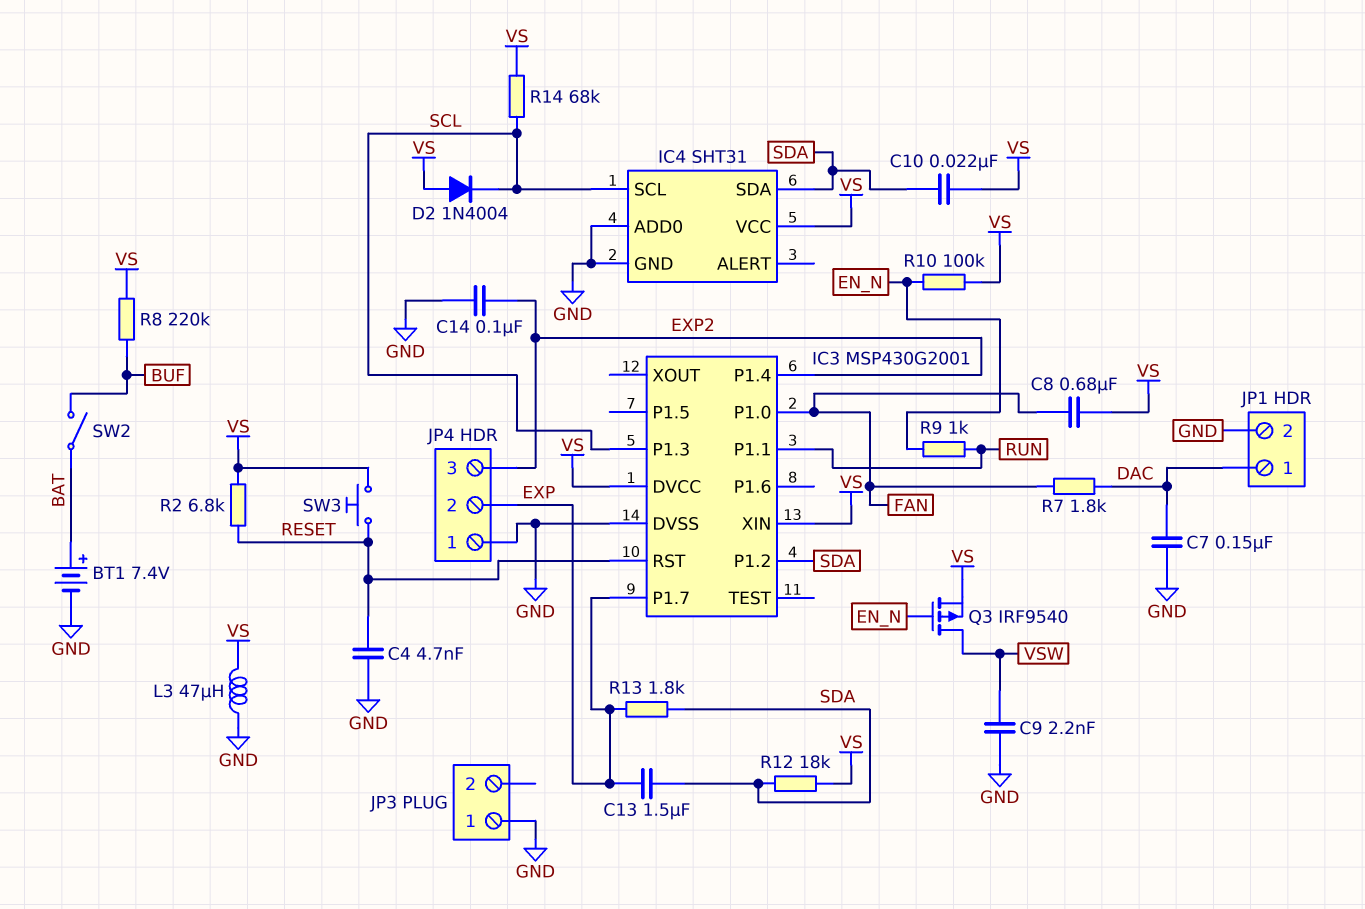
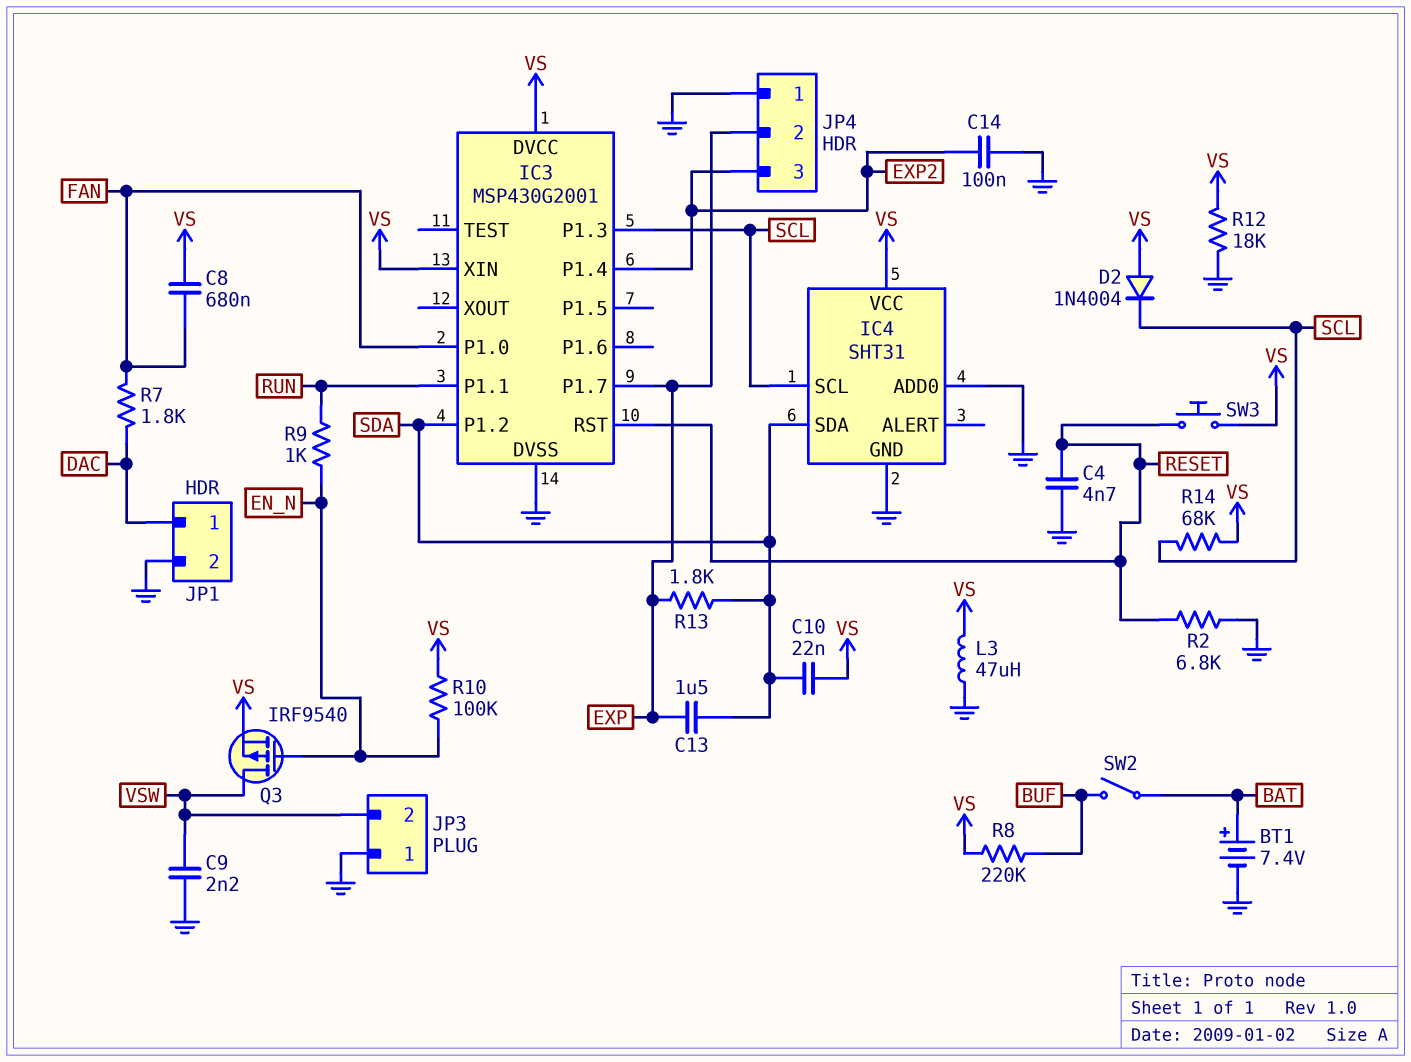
C7: 150nF (DAC, GND) -> none
JP3 pin 2: none -> VSW
R2: 6.8k (RESET, VS) -> 6.8k (GND, RESET)
R12: 18k (SDA, VS) -> 18k (GND, VS)

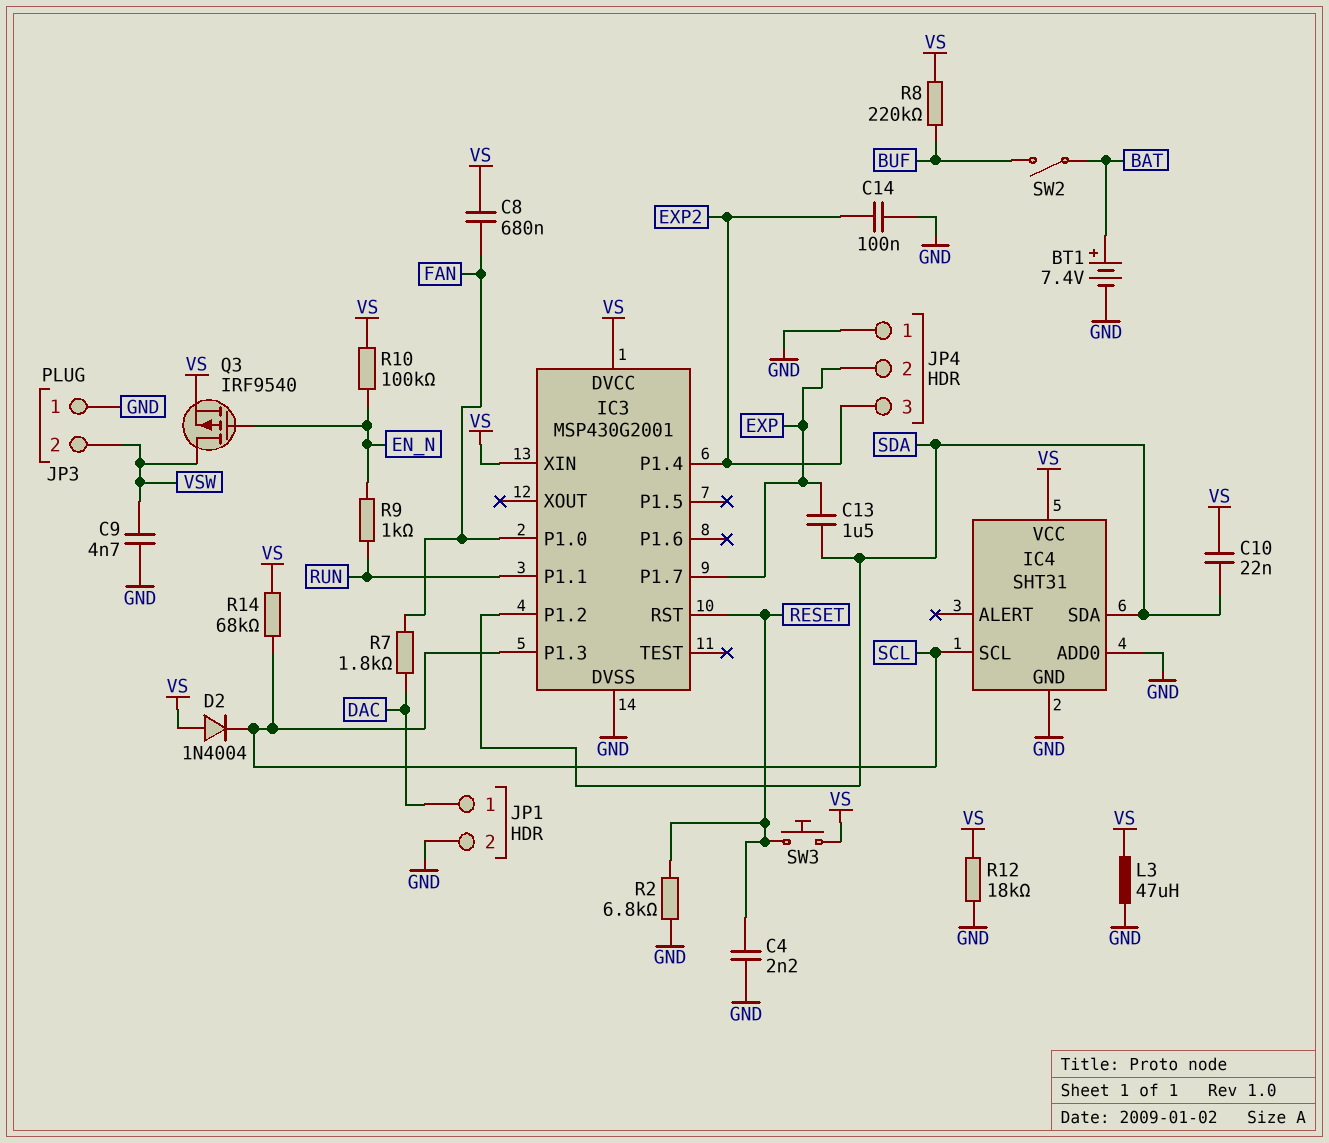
C4: 4.7nF (GND, RESET) -> 2.2nF (GND, RESET)
C9: 2.2nF (GND, VSW) -> 4.7nF (GND, VSW)
R13: 1.8k (EXP, SDA) -> none

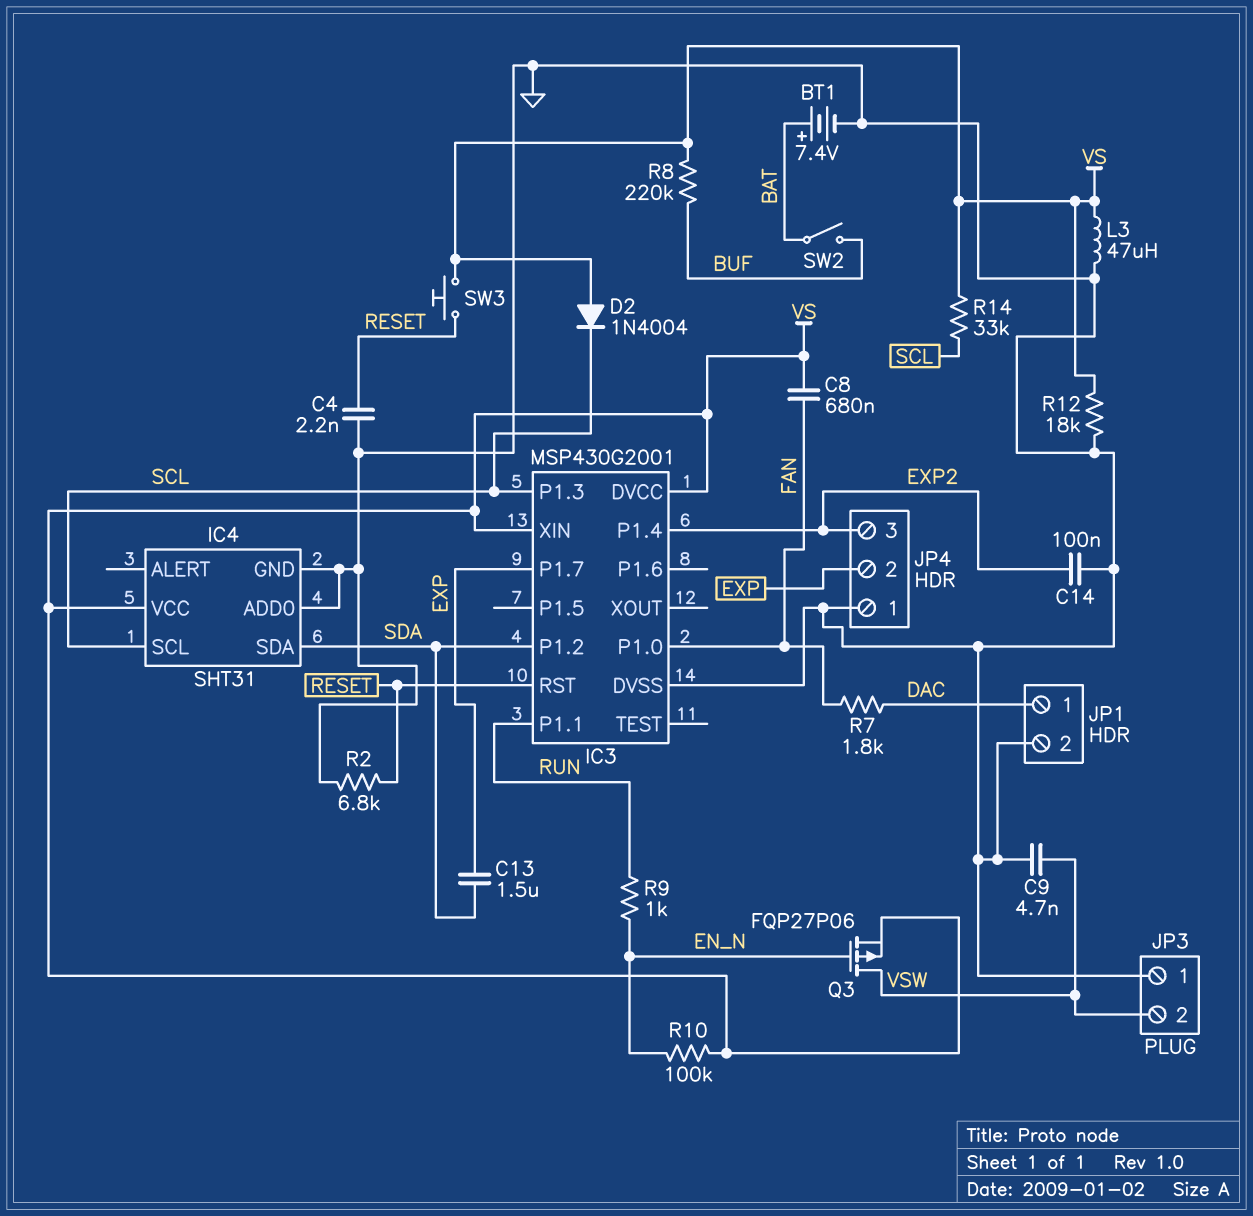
C10: 22nF (SDA, VS) -> none
Q3: PMOS IRF9540 (G EN_N, D VSW, S VS) -> PMOS FQP27P06 (G EN_N, D VSW, S VS)
R14: 68k (SCL, VS) -> 33k (SCL, VS)

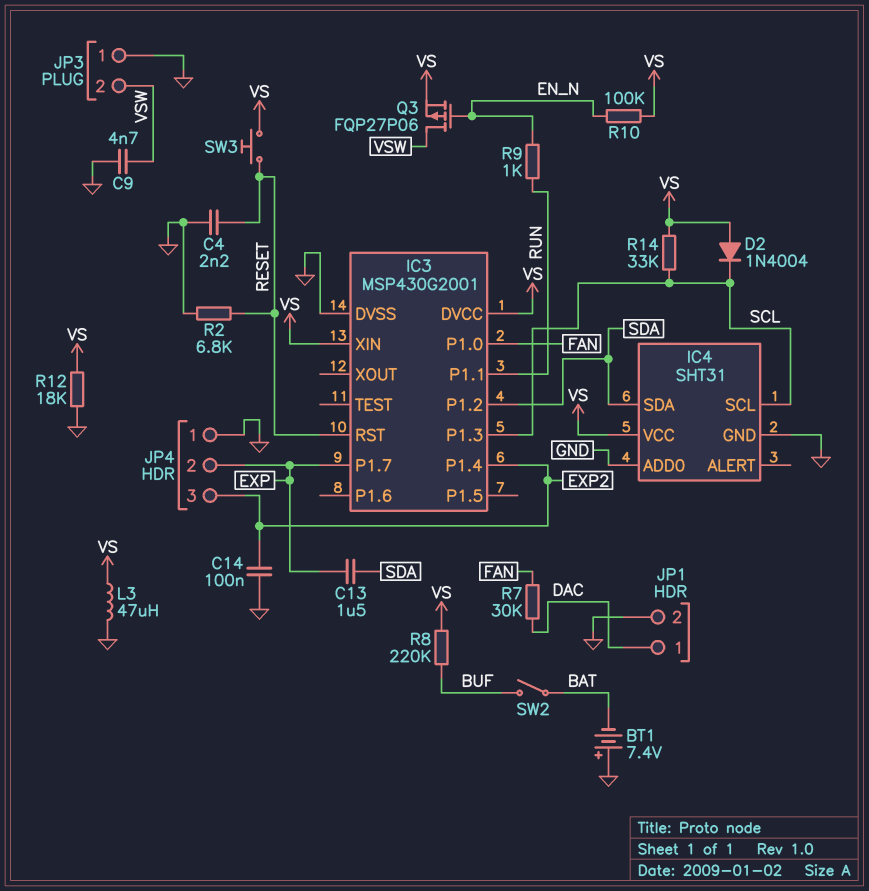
BT1: 7.4V (plus BAT, minus GND) -> 7.4V (plus GND, minus BAT)
C8: 680nF (FAN, VS) -> none
R7: 1.8k (DAC, FAN) -> 30k (DAC, FAN)

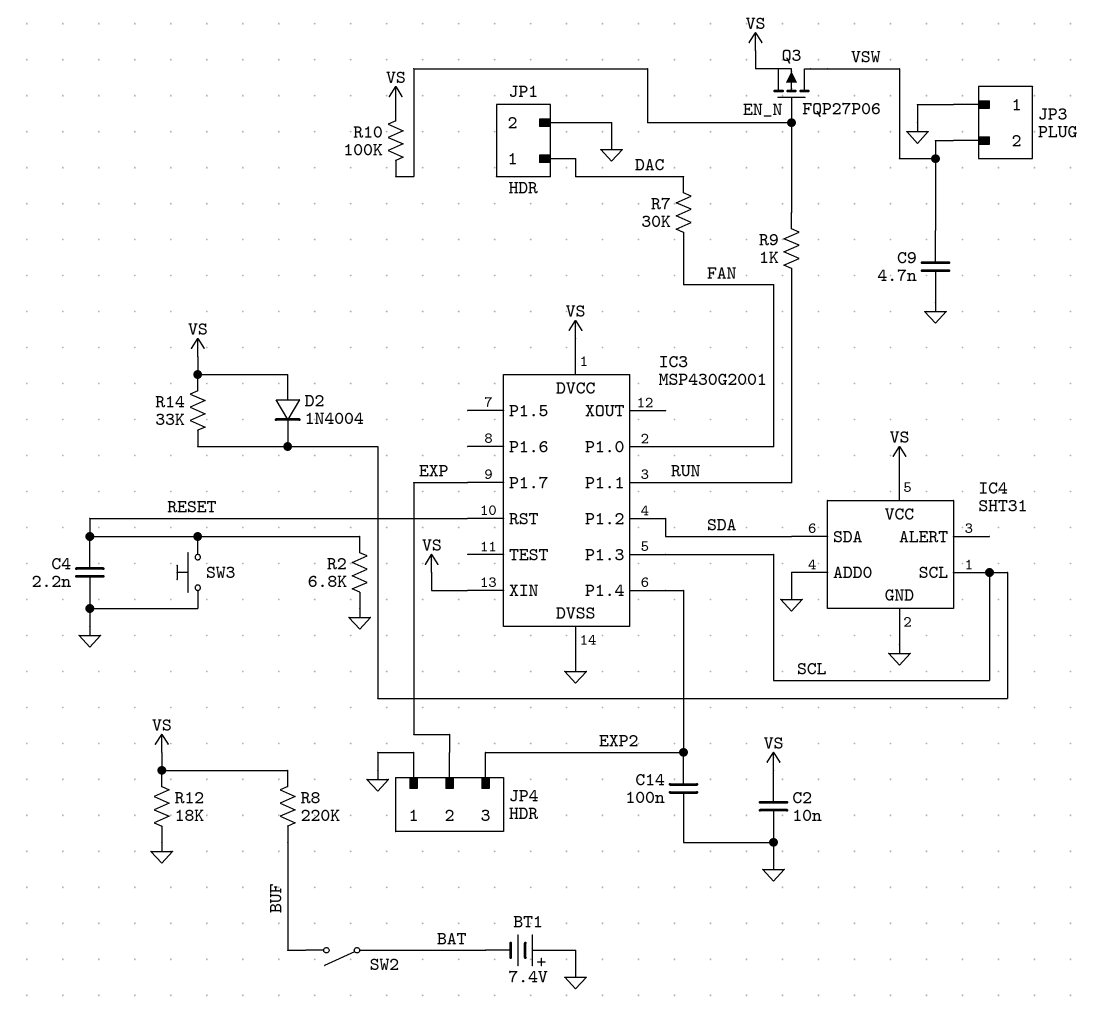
C2: none -> 10nF (GND, VS)
C13: 1.5uF (EXP, SDA) -> none
L3: 47uH (GND, VS) -> none
SW3: button (RESET, VS) -> button (GND, RESET)

